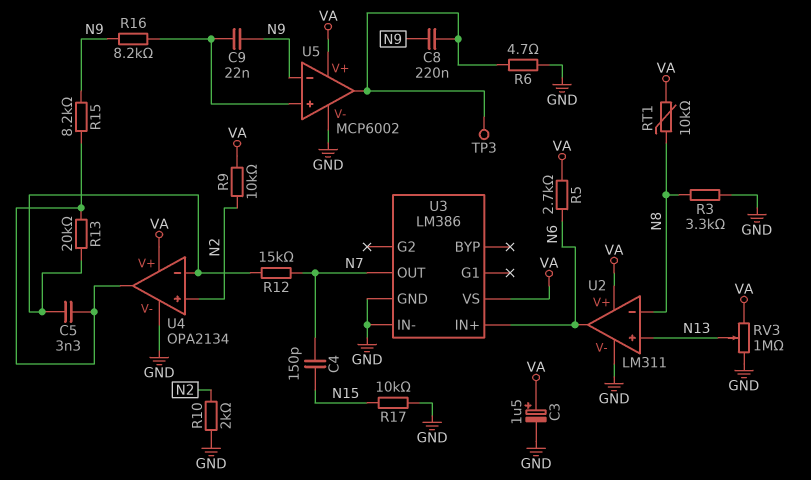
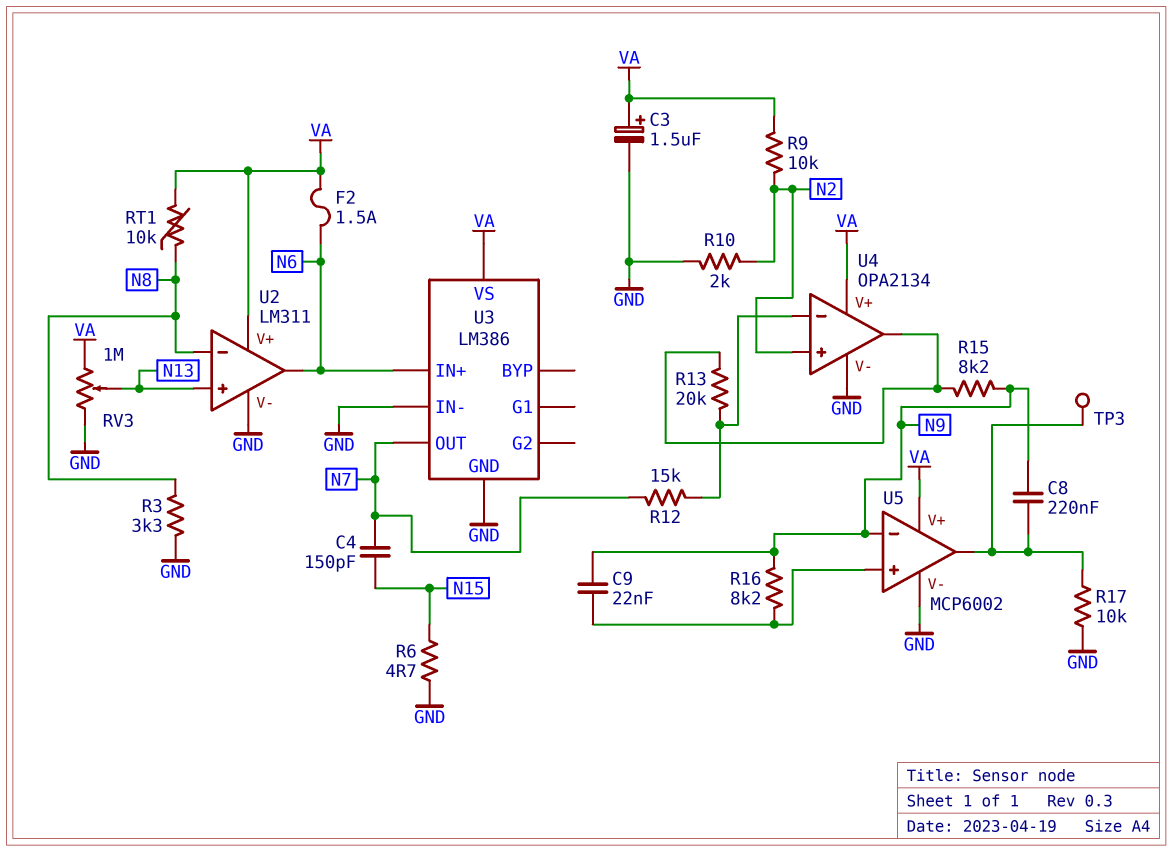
C5: 3.3nF (U4/in-, U4/out) -> none
F2: none -> 1.5A (N6, VA)
R5: 2.7k (N6, VA) -> none
R6: 4.7 (GND, U5/out) -> 4.7 (GND, N15)
R17: 10k (GND, N15) -> 10k (GND, U5/out)

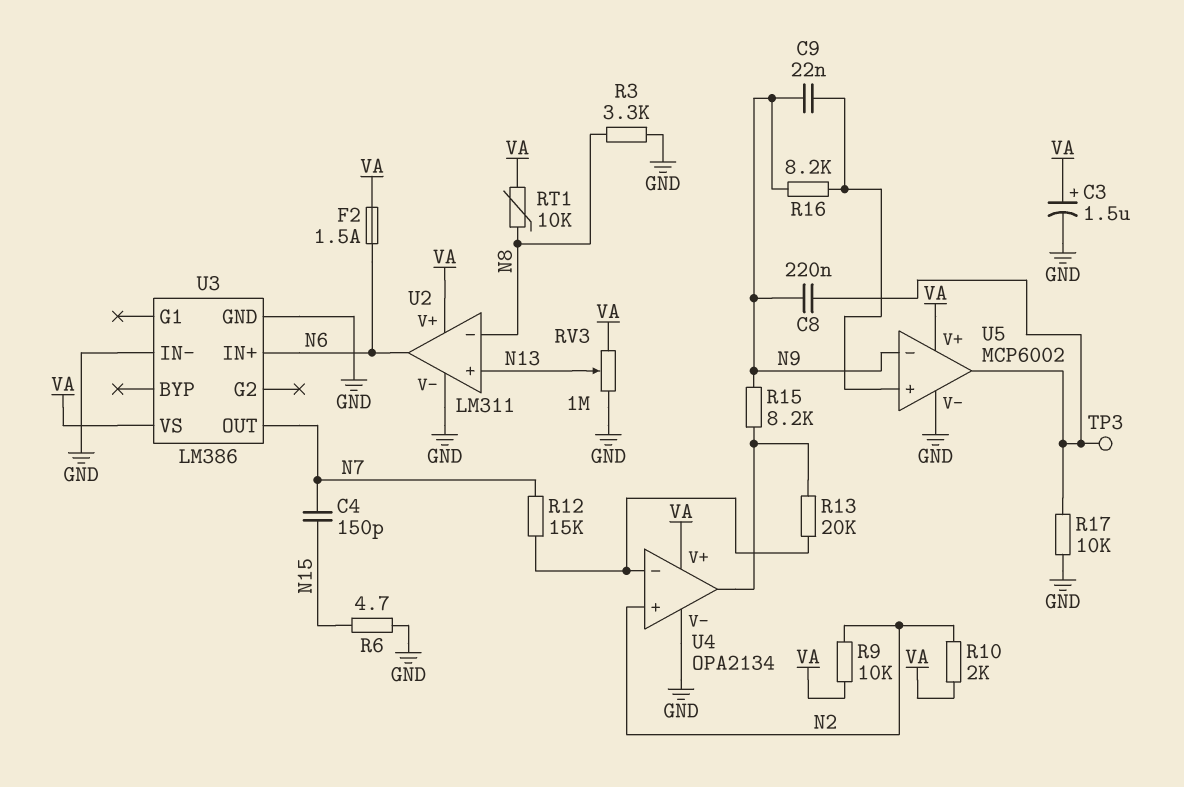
R10: 2k (GND, N2) -> 2k (N2, VA)

